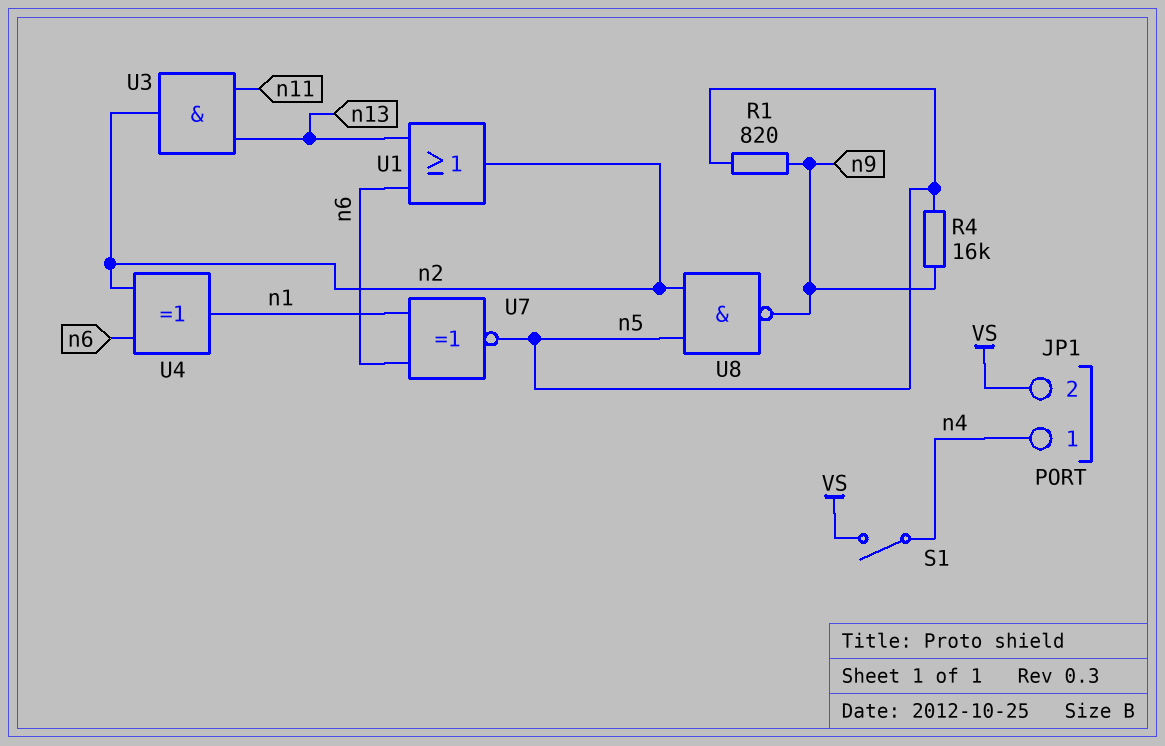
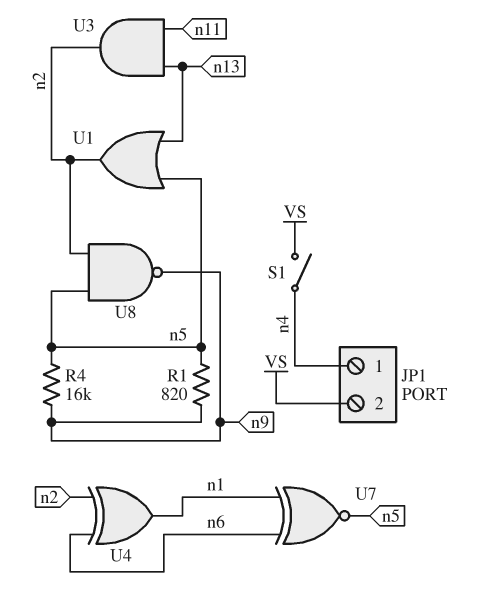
U1: OR (in n6, in n13, out n2) -> OR (in n5, in n13, out n2)

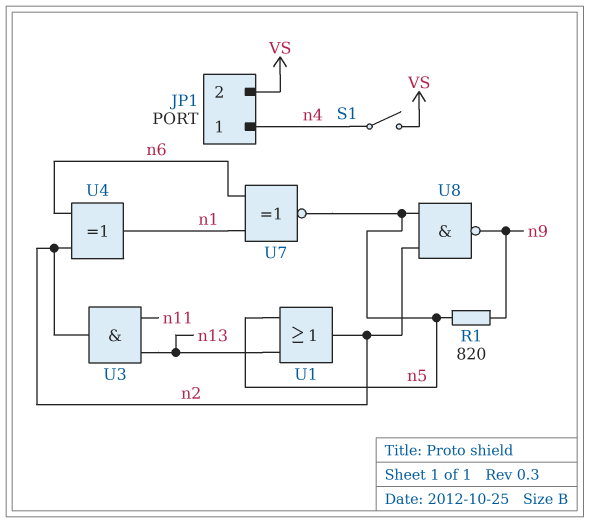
R4: 16k (n5, n9) -> none

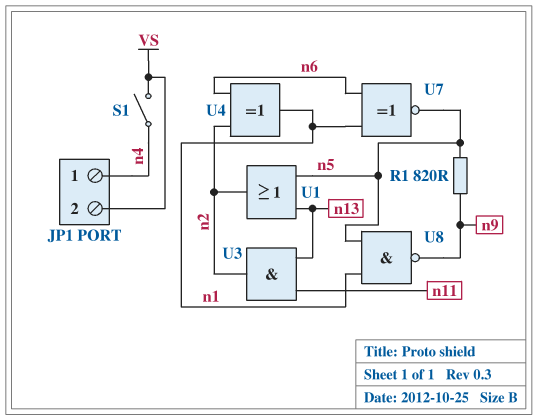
U8: NAND (in n2, in n5, out n9) -> NAND (in n1, in n5, out n9)

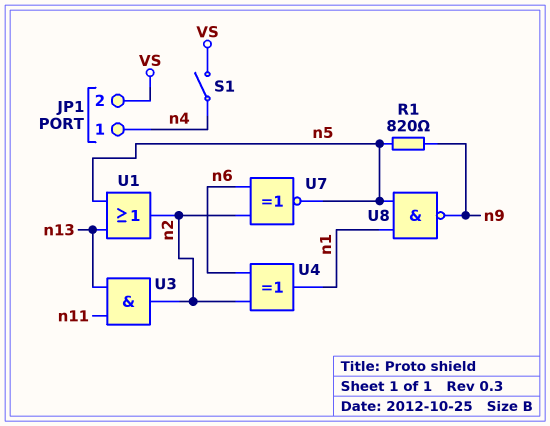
U7: XNOR (in n1, in n6, out n5) -> XNOR (in n2, in n6, out n5)

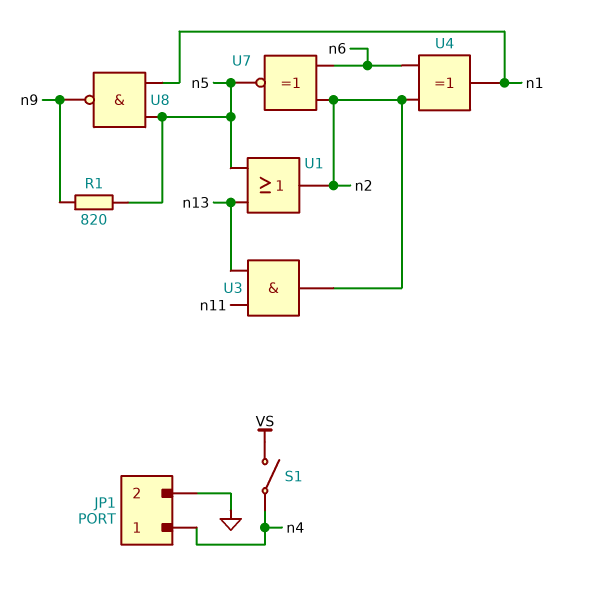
JP1 pin 2: VS -> GND

